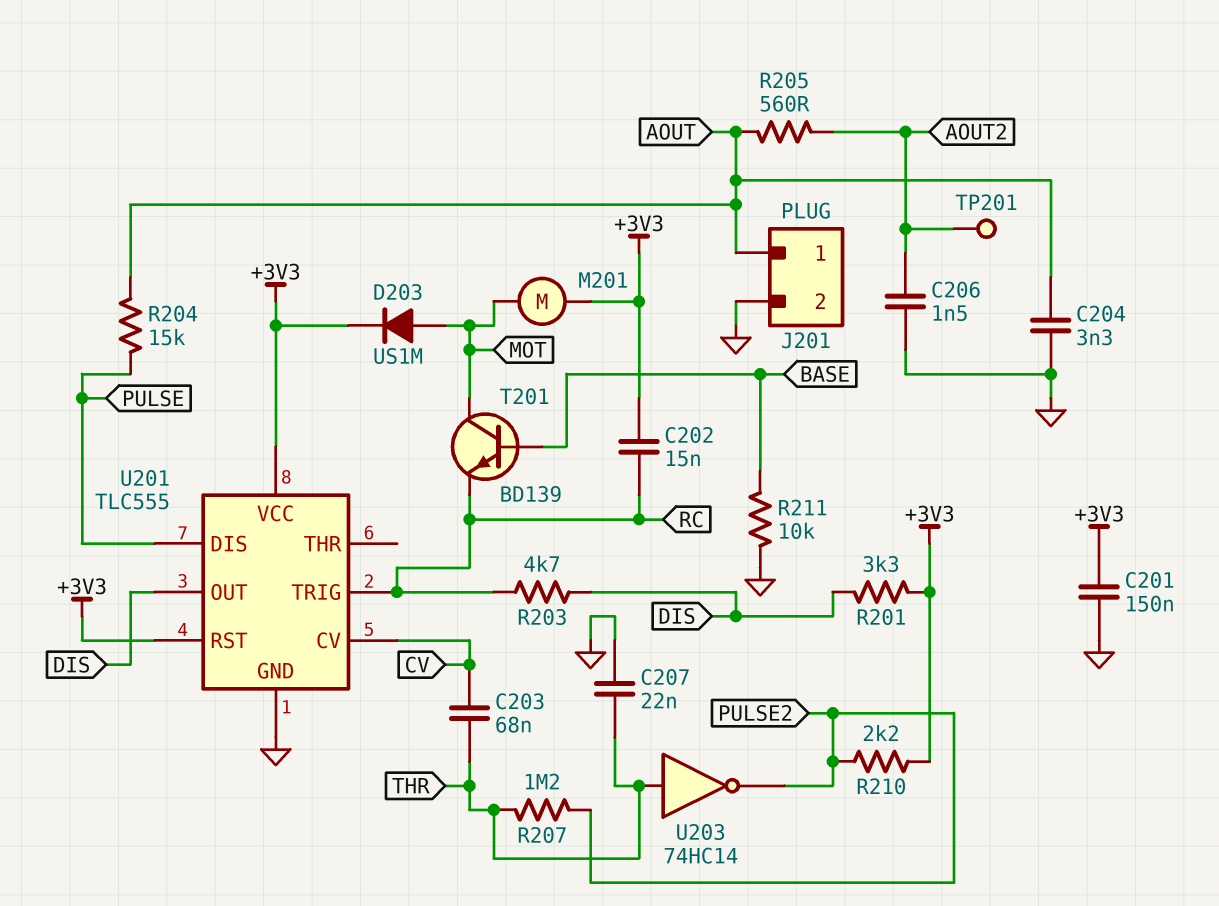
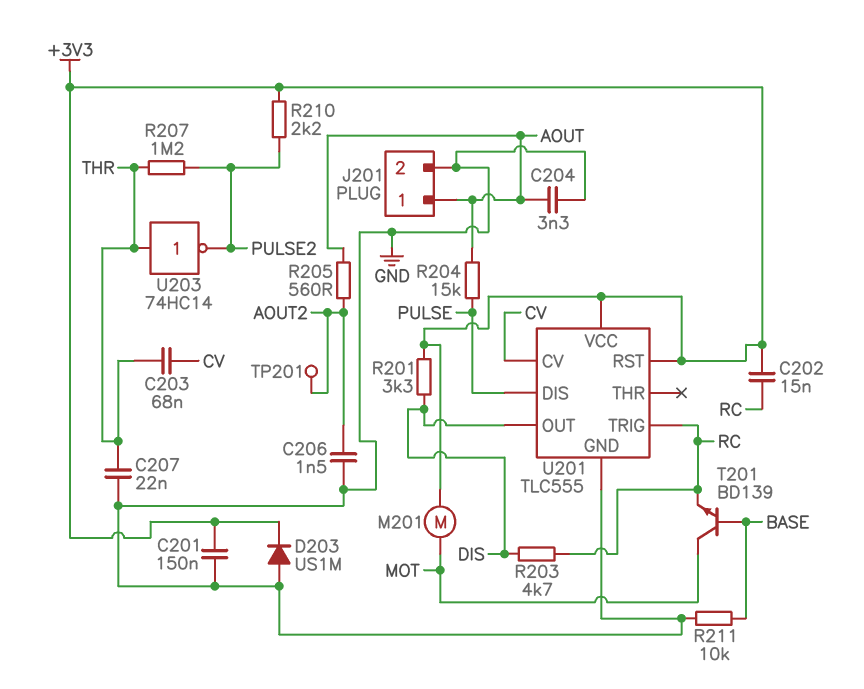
D203: diode US1M (A MOT, K +3V3) -> diode US1M (A GND, K +3V3)

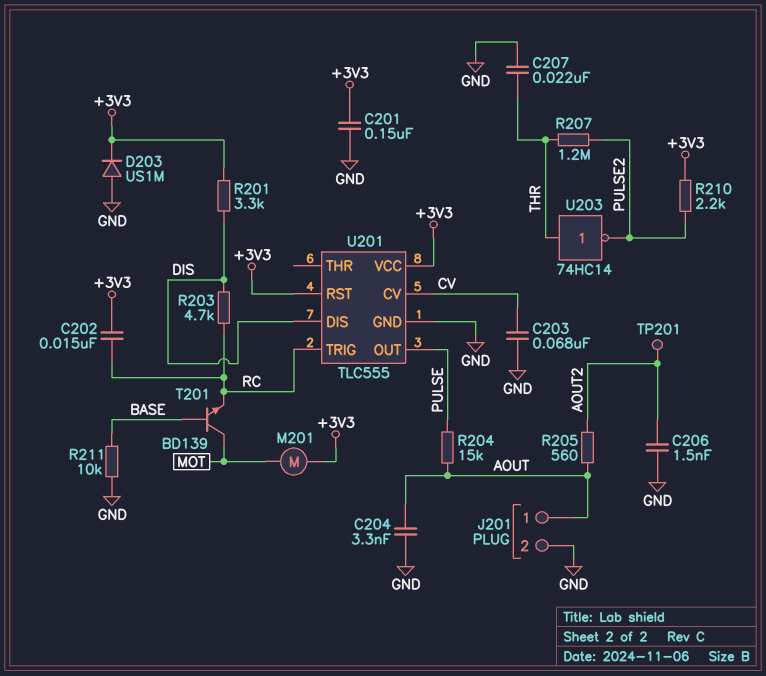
C203: 68nF (CV, THR) -> 68nF (CV, GND)
U201 pin DIS: PULSE -> DIS
U201 pin OUT: DIS -> PULSE

